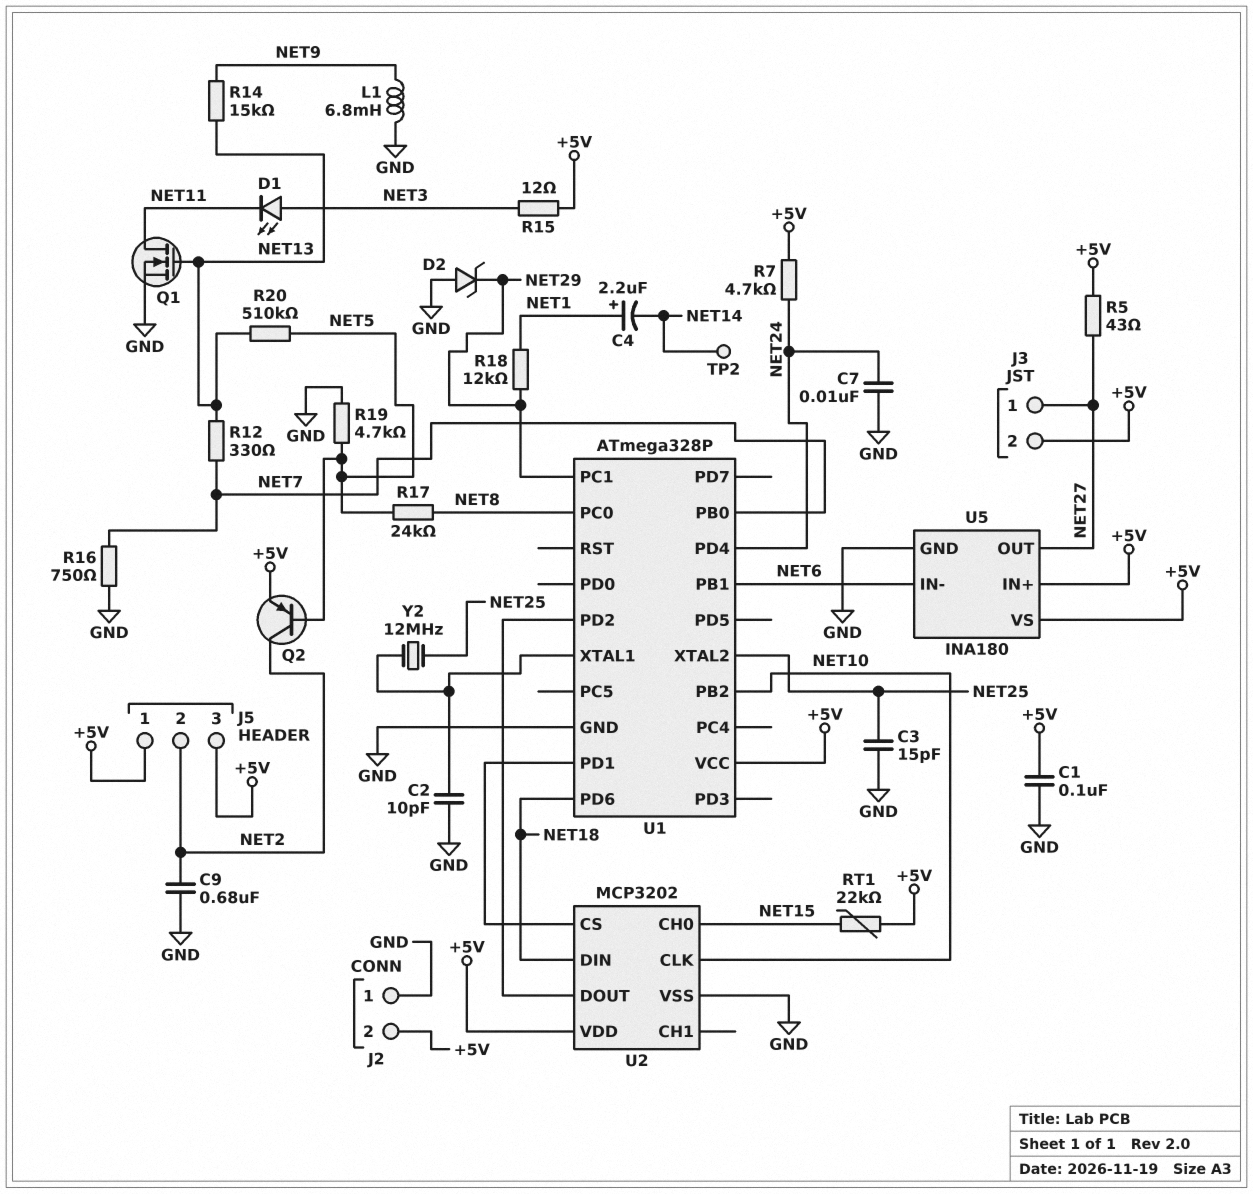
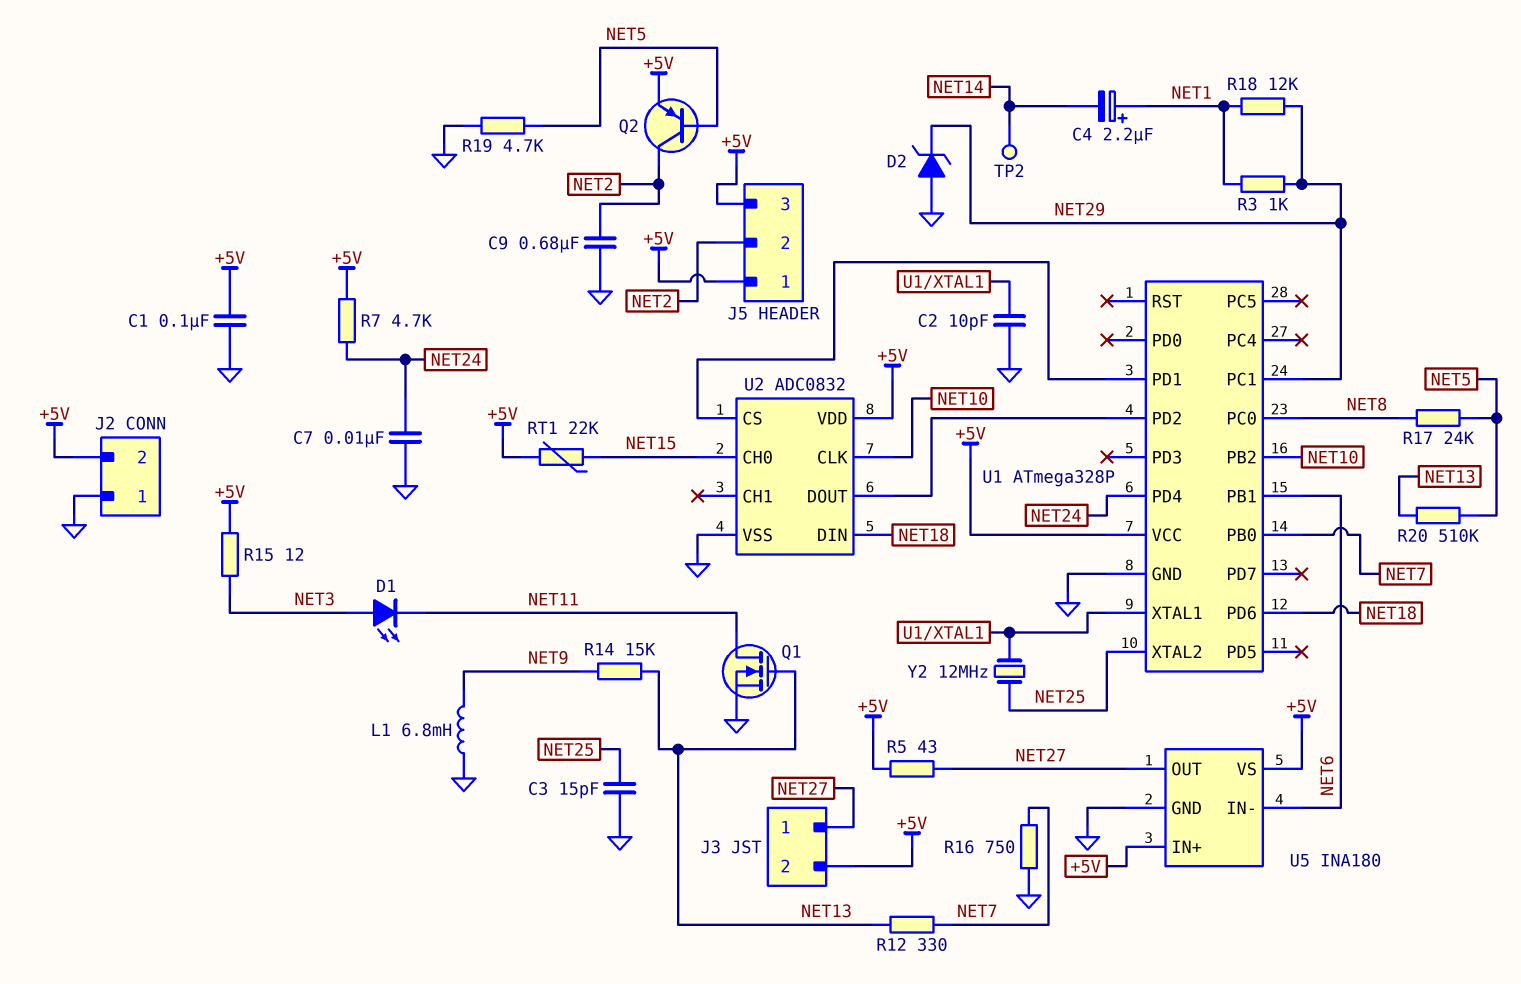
R3: none -> 1k (NET1, NET29)
U2: MCP3202 -> ADC0832

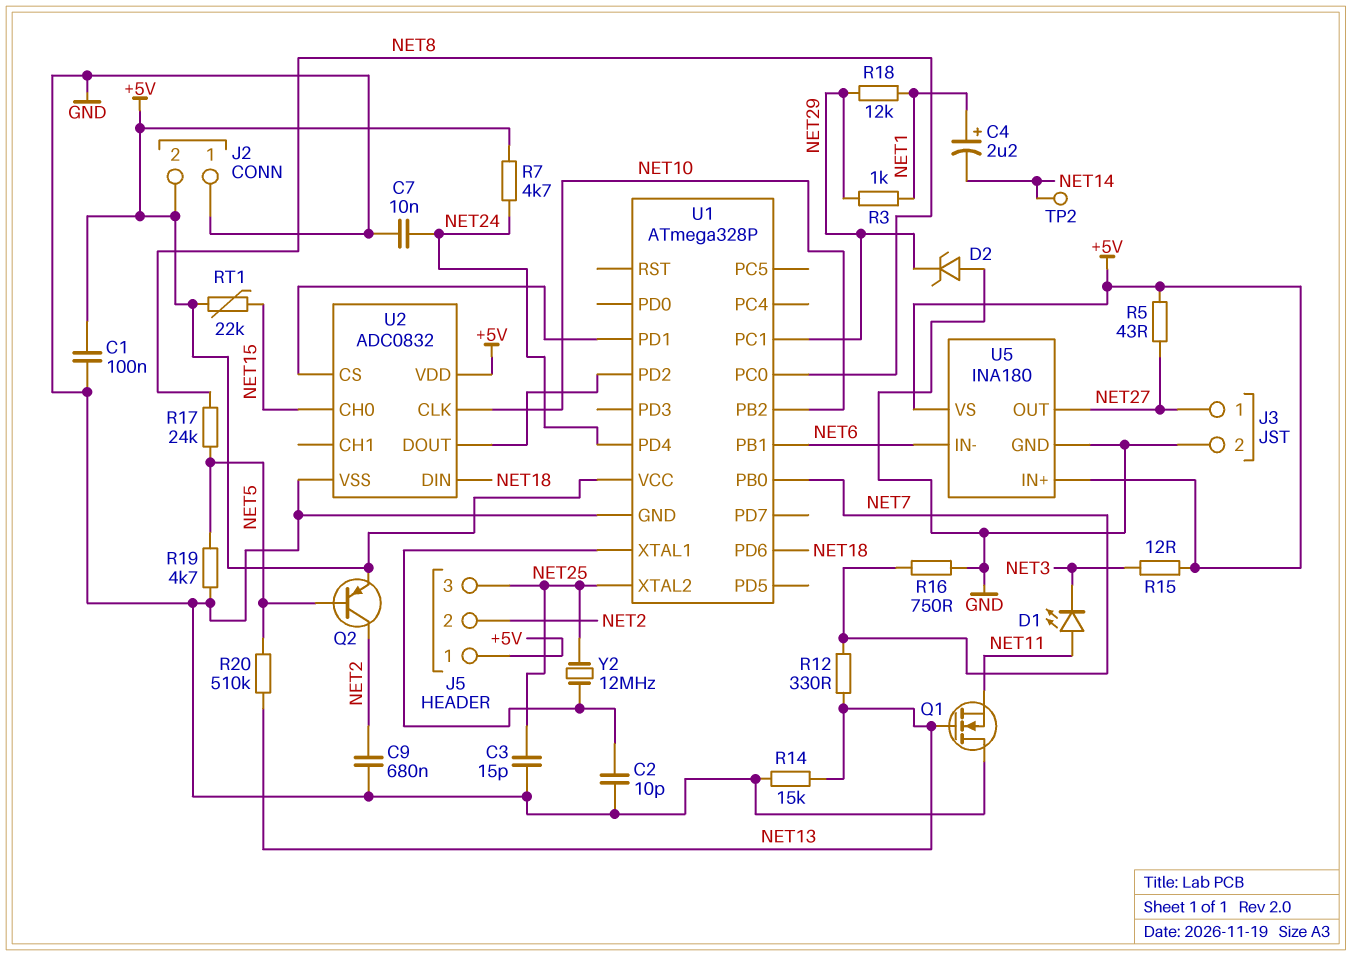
D1: LED (A NET3, K NET11) -> LED (A NET11, K NET3)
J3 pin 2: +5V -> GND
J5 pin 3: +5V -> NET25
L1: 6.8mH (GND, NET9) -> none
Q1: NMOS (G NET13, D NET11, S GND) -> NMOS (G NET13, D GND, S NET11)
R14: 15k (NET9, NET13) -> 15k (GND, NET13)

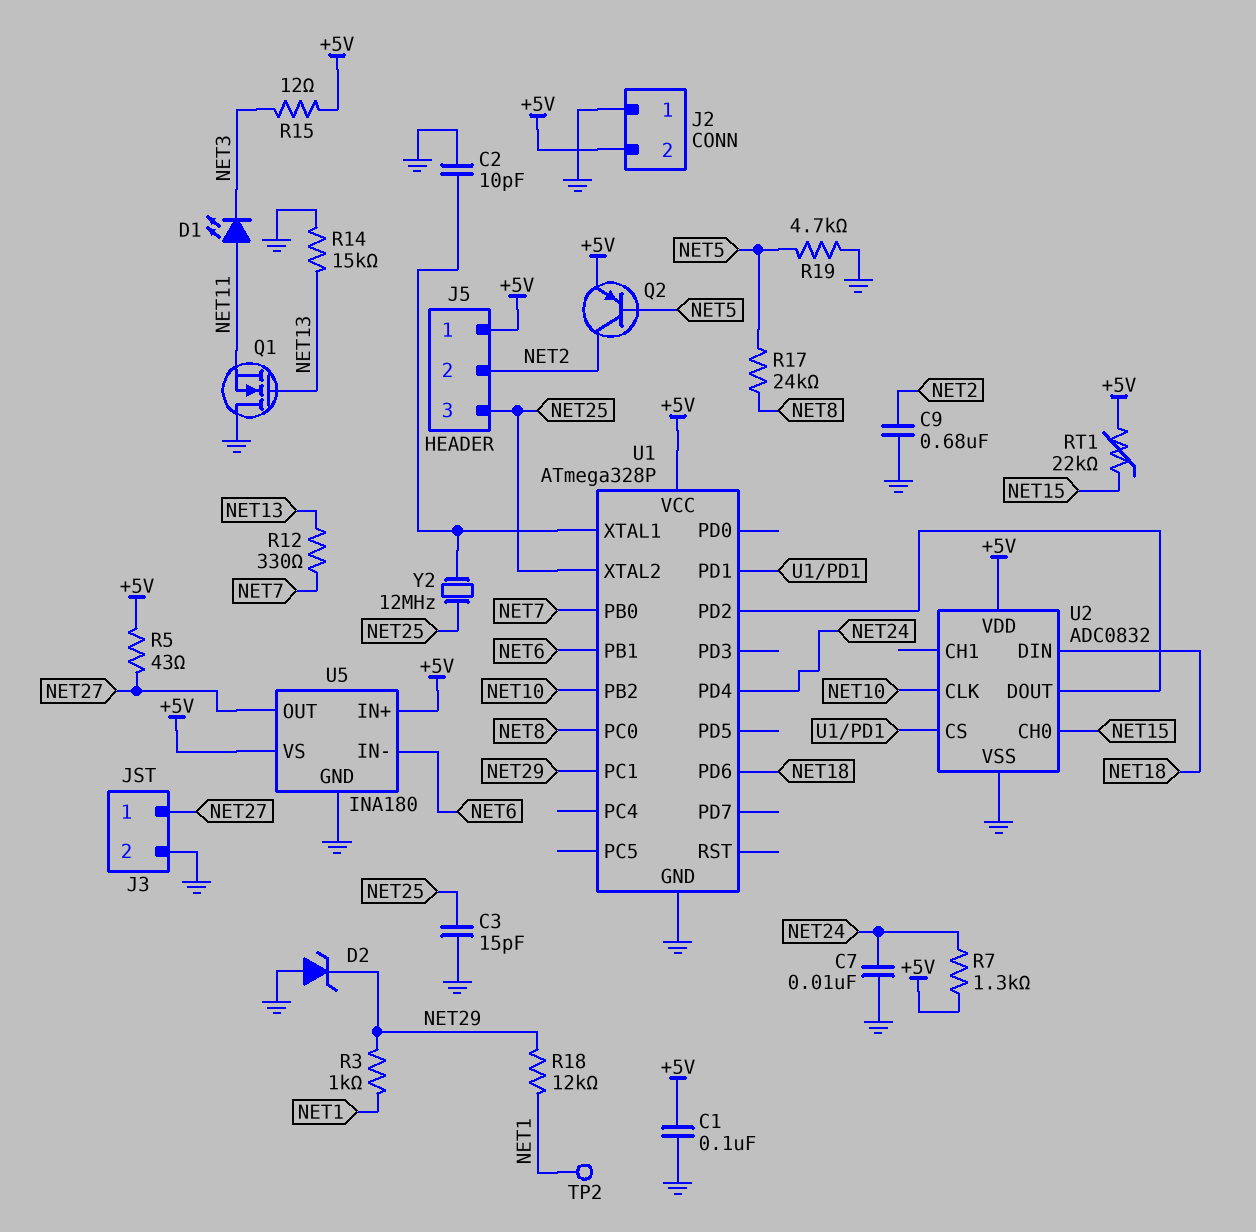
C4: 2.2uF (plus NET1, minus NET14) -> none
R7: 4.7k (+5V, NET24) -> 1.3k (+5V, NET24)
R16: 750 (GND, NET7) -> none
R20: 510k (NET5, NET13) -> none
TP2: test point (NET14) -> test point (NET1)

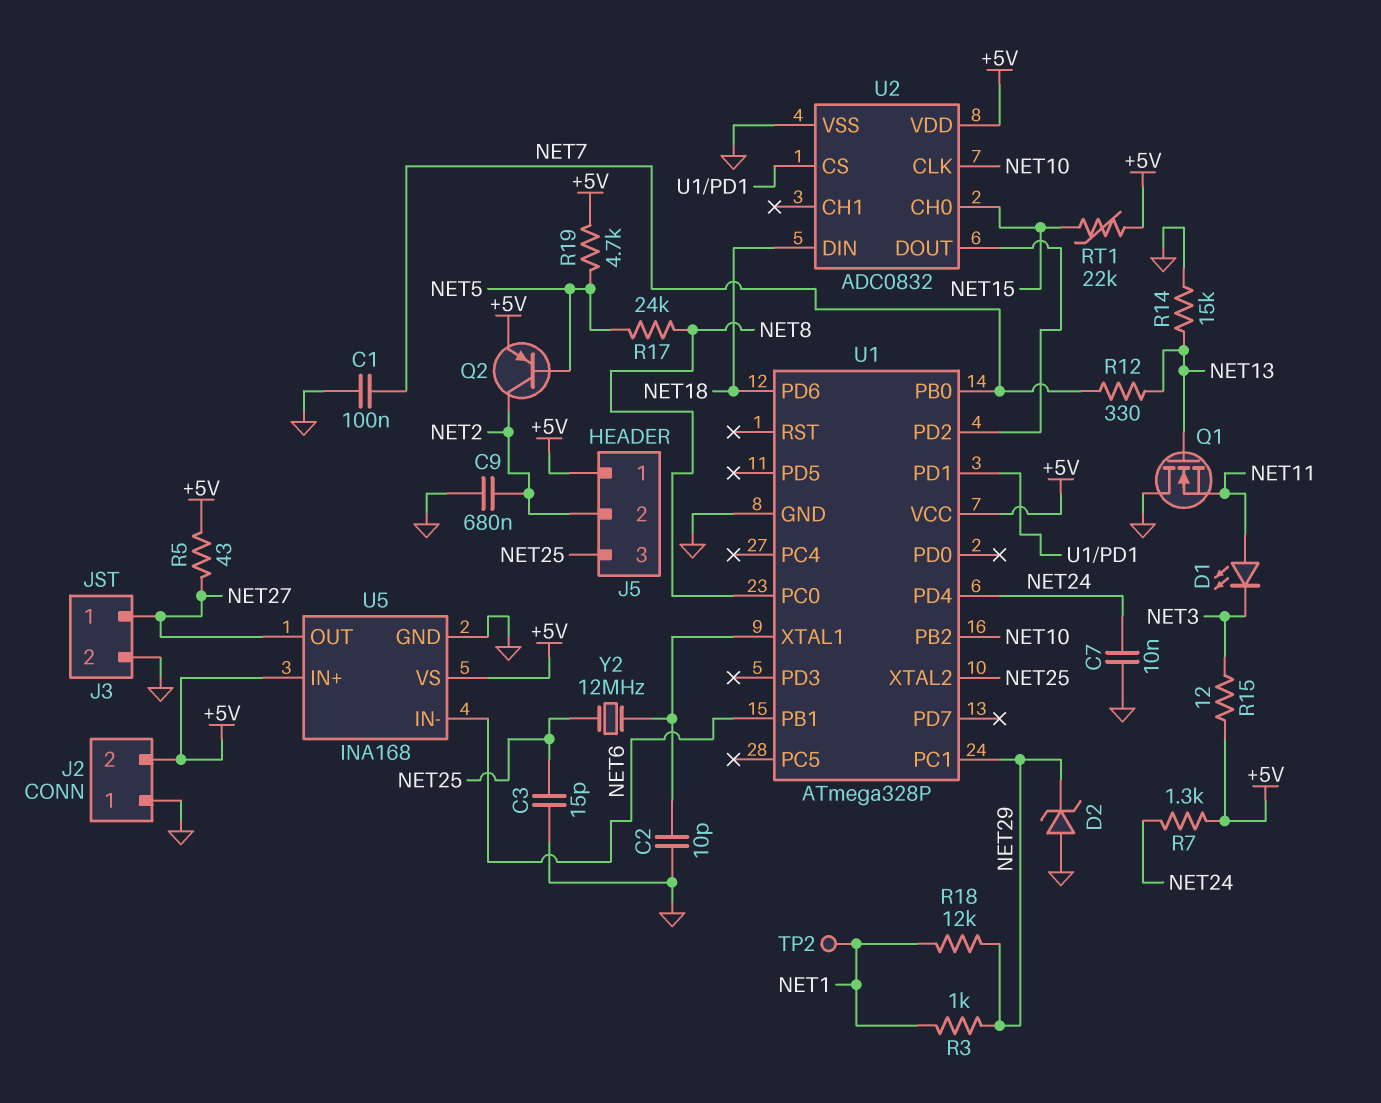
C1: 100nF (+5V, GND) -> 100nF (GND, NET7)
R19: 4.7k (GND, NET5) -> 4.7k (+5V, NET5)
U5: INA180 -> INA168

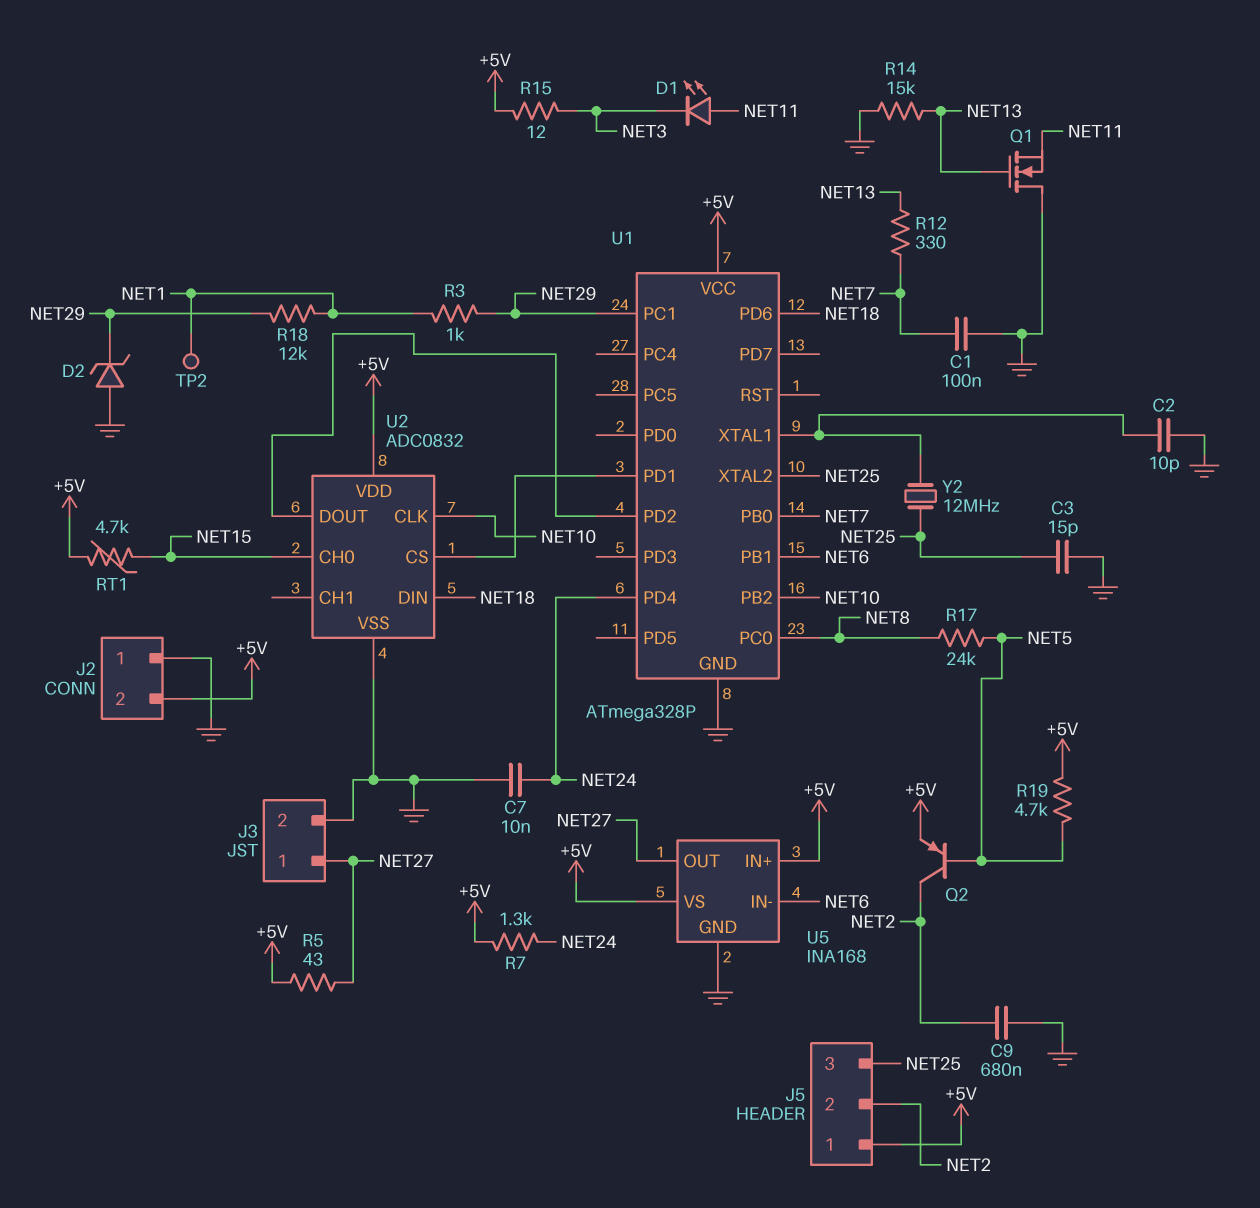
RT1: 22k (+5V, NET15) -> 4.7k (+5V, NET15)

